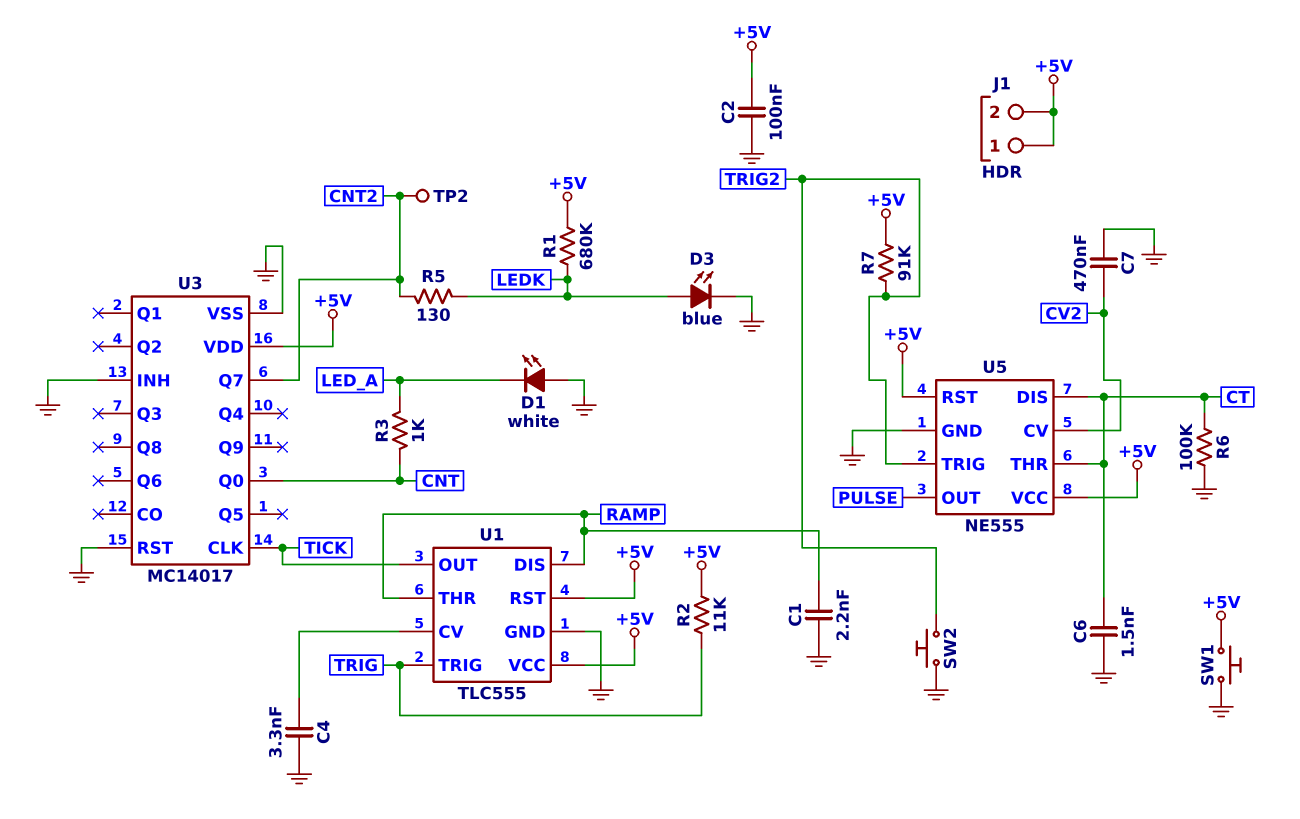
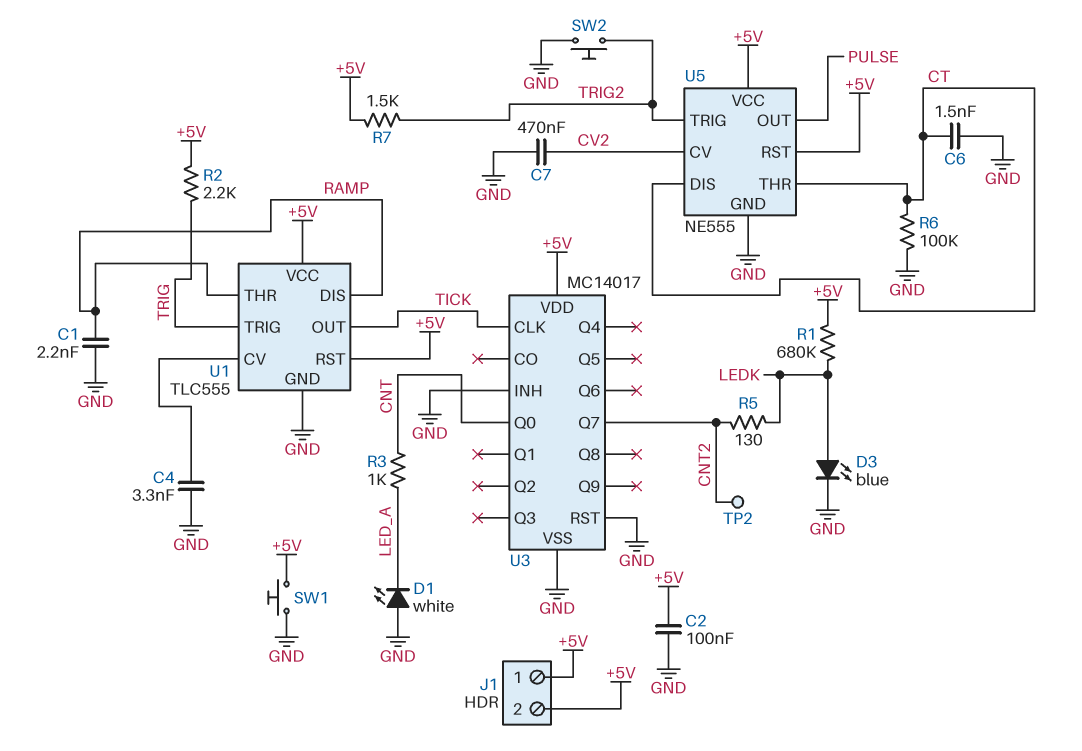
R2: 11k (+5V, TRIG) -> 2.2k (+5V, TRIG)
R7: 91k (+5V, TRIG2) -> 1.5k (+5V, TRIG2)

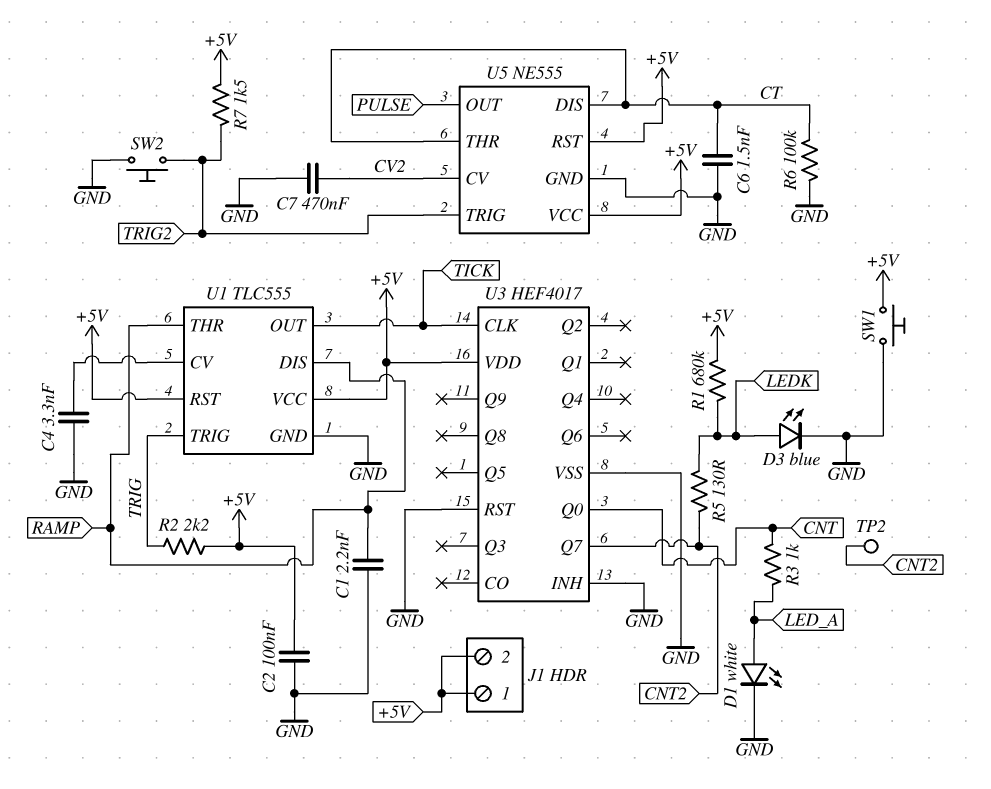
D1: LED white (A GND, K LED_A) -> LED white (A LED_A, K GND)
U3: MC14017 -> HEF4017

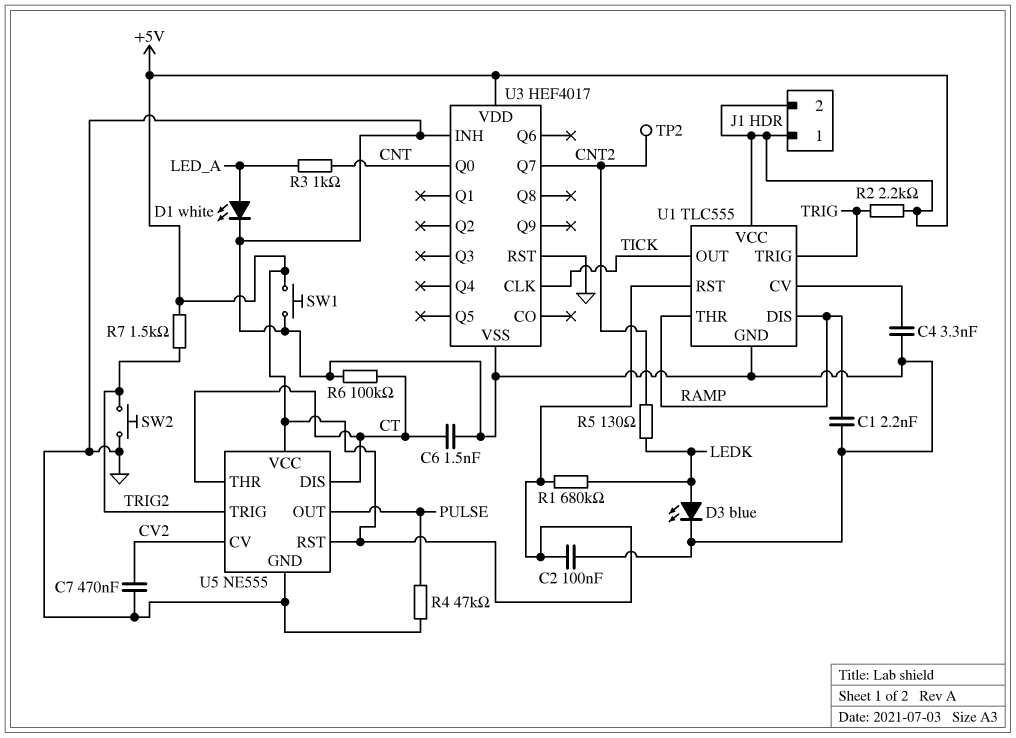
R4: none -> 47k (GND, PULSE)

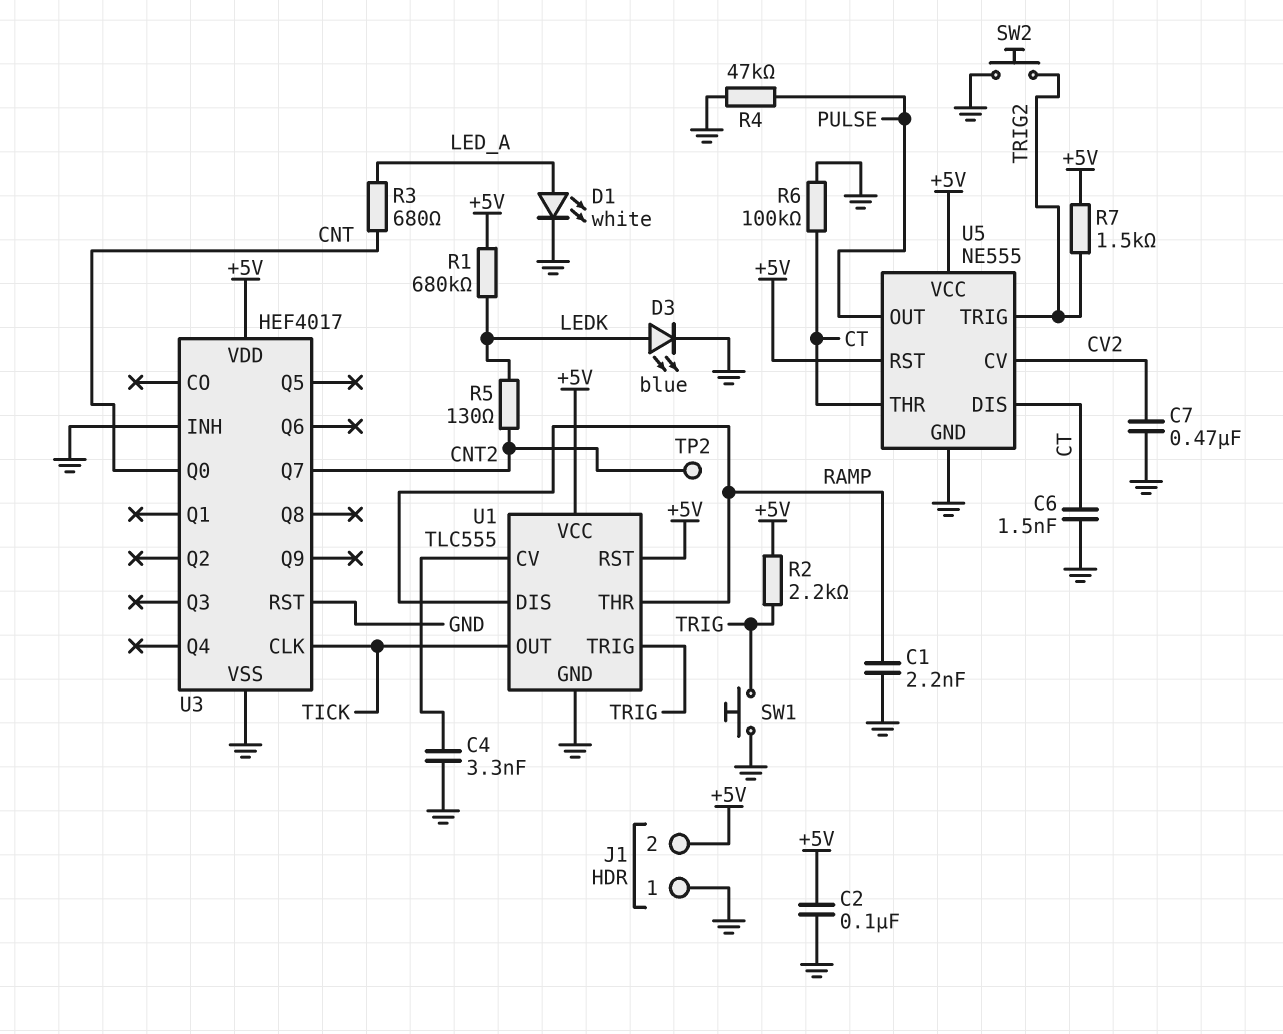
J1 pin 1: +5V -> GND
R3: 1k (CNT, LED_A) -> 680 (CNT, LED_A)
SW1: button (+5V, GND) -> button (GND, TRIG)

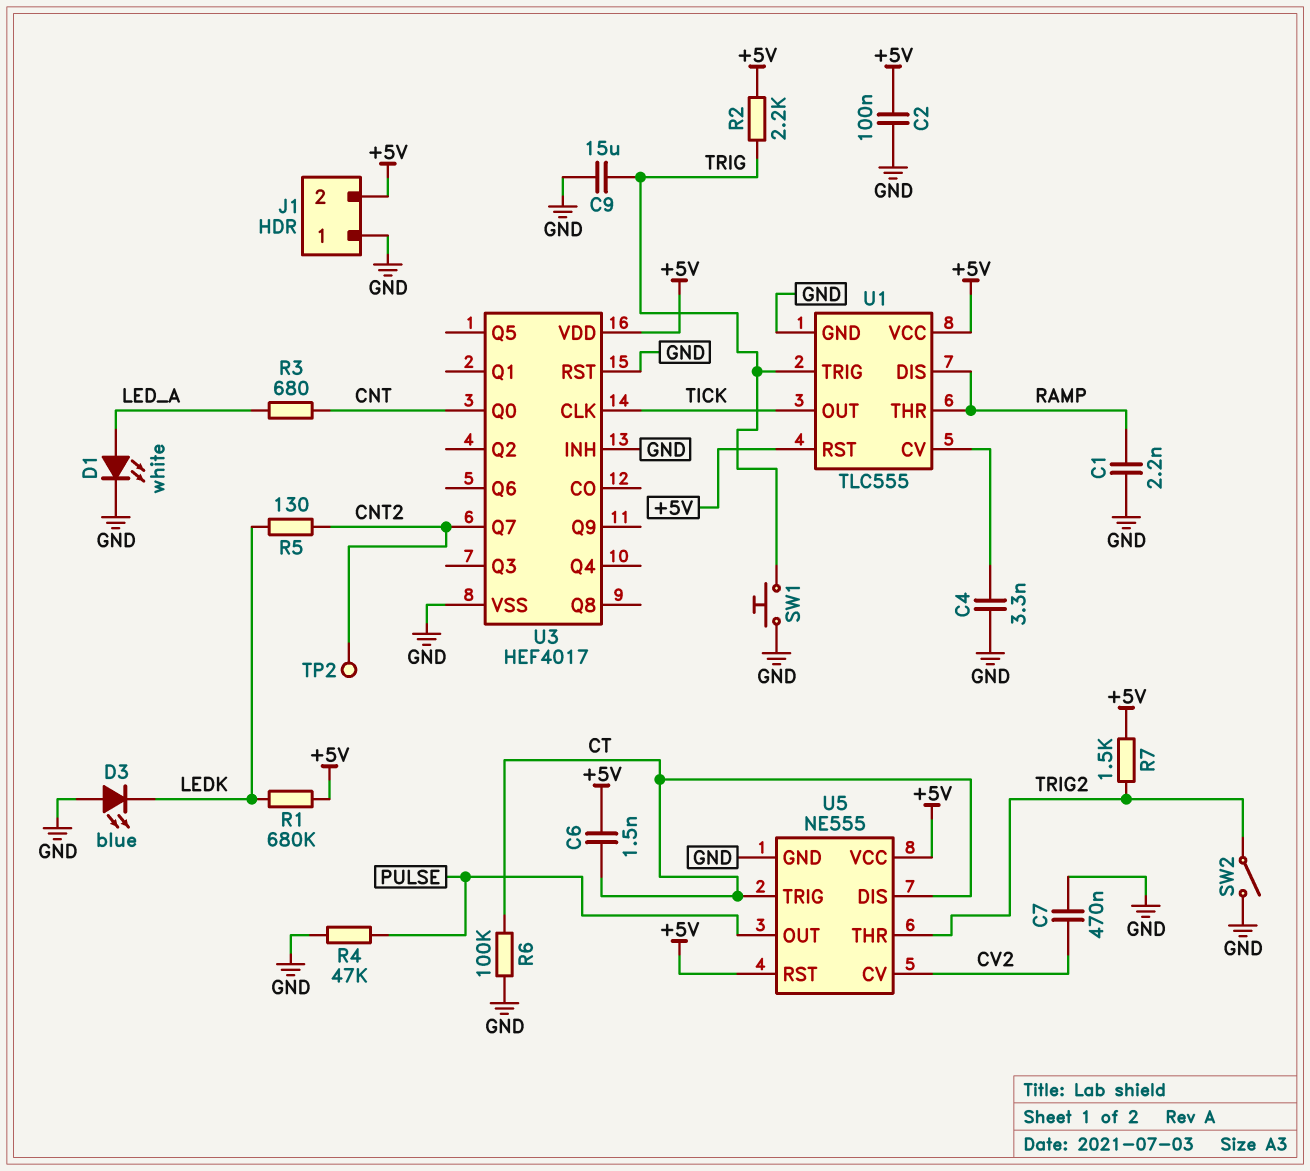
C6: 1.5nF (CT, GND) -> 1.5nF (+5V, CT)
C9: none -> 15uF (GND, TRIG)
D3: LED blue (A LEDK, K GND) -> LED blue (A GND, K LEDK)
SW2: button (GND, TRIG2) -> switch (GND, TRIG2)
U5 pin THR: CT -> TRIG2
U5 pin TRIG: TRIG2 -> CT

